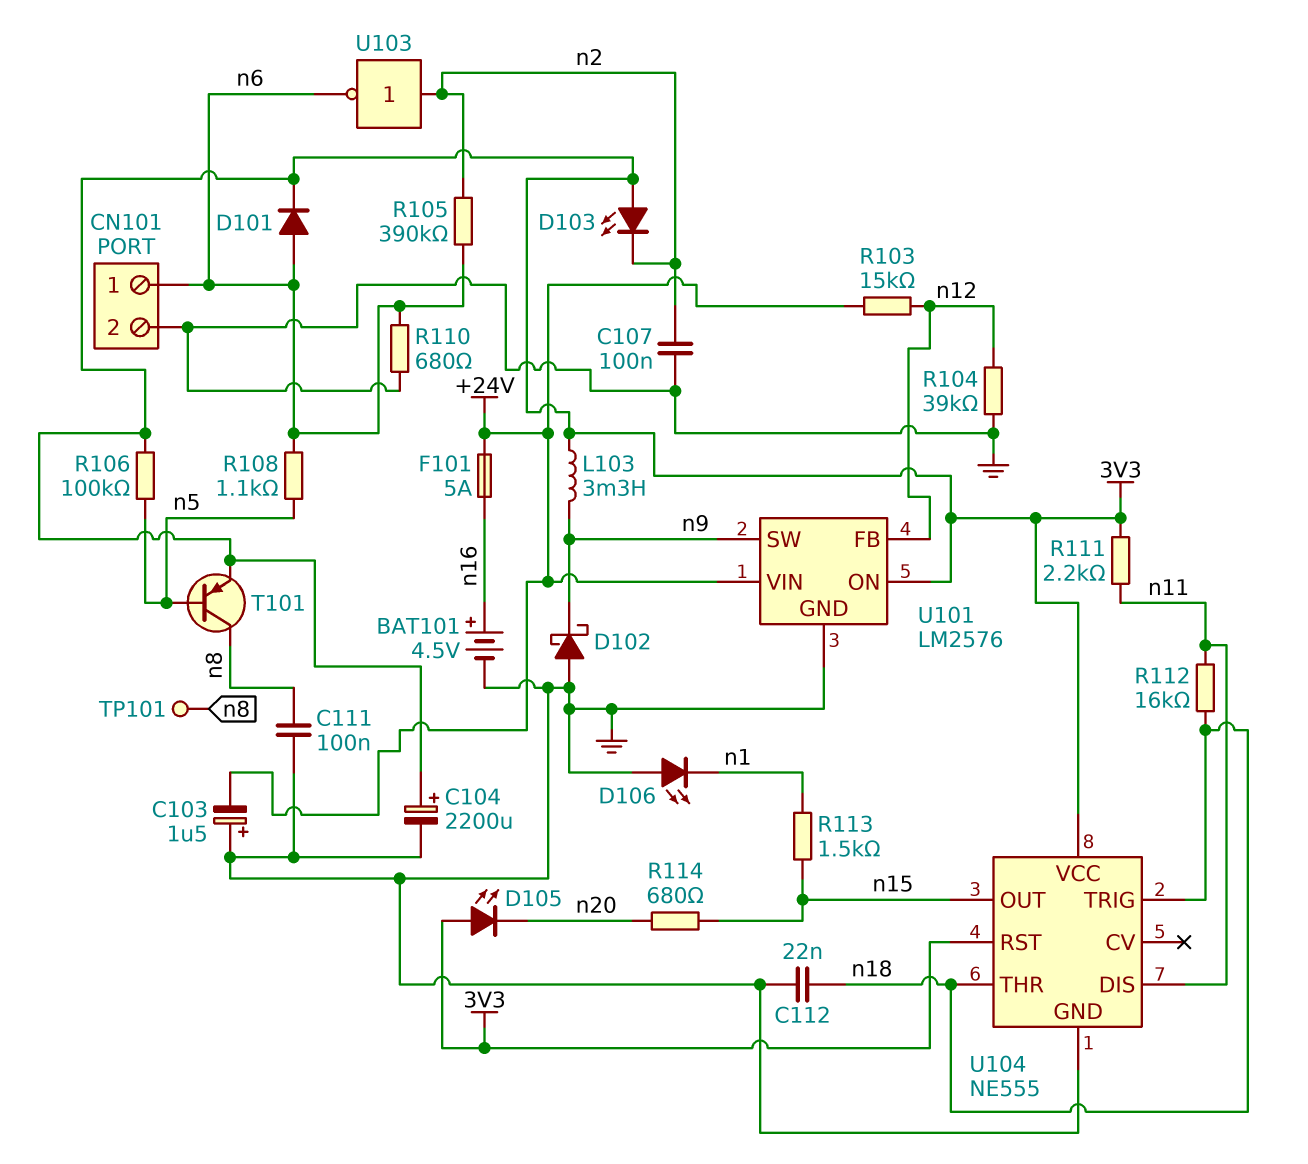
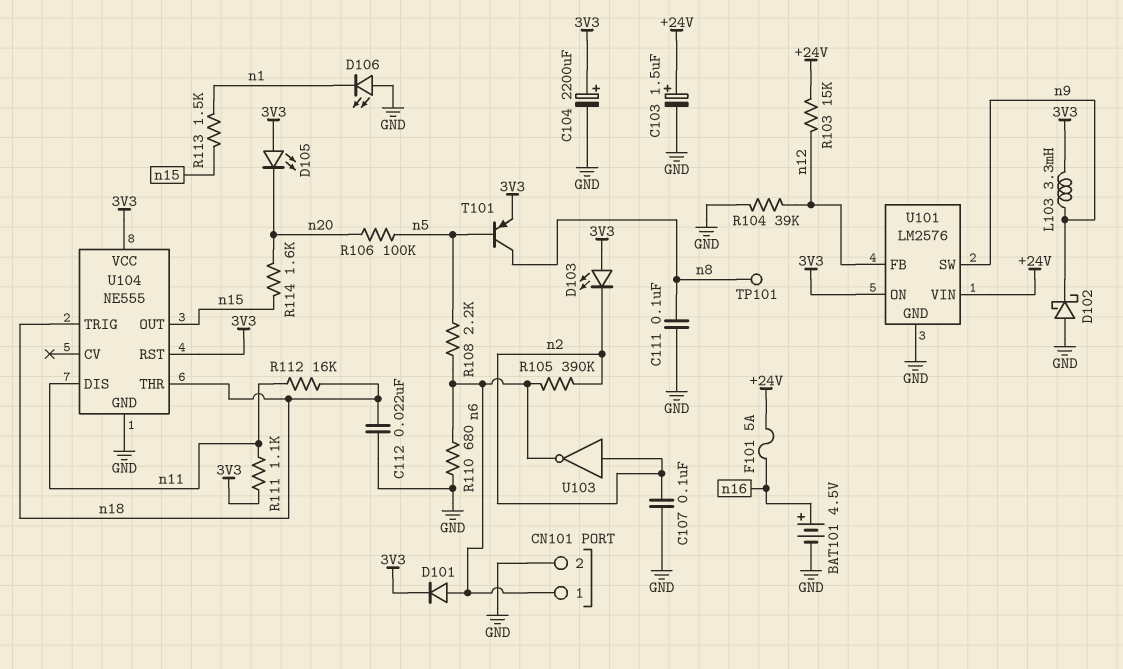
C103: 1.5uF (plus GND, minus +24V) -> 1.5uF (plus +24V, minus GND)
R106: 100k (3V3, n5) -> 100k (n5, n20)
R108: 1.1k (n5, n6) -> 2.2k (n5, n6)
R111: 2.2k (3V3, n11) -> 1.1k (3V3, n11)
R114: 680 (n15, n20) -> 1.6k (n15, n20)

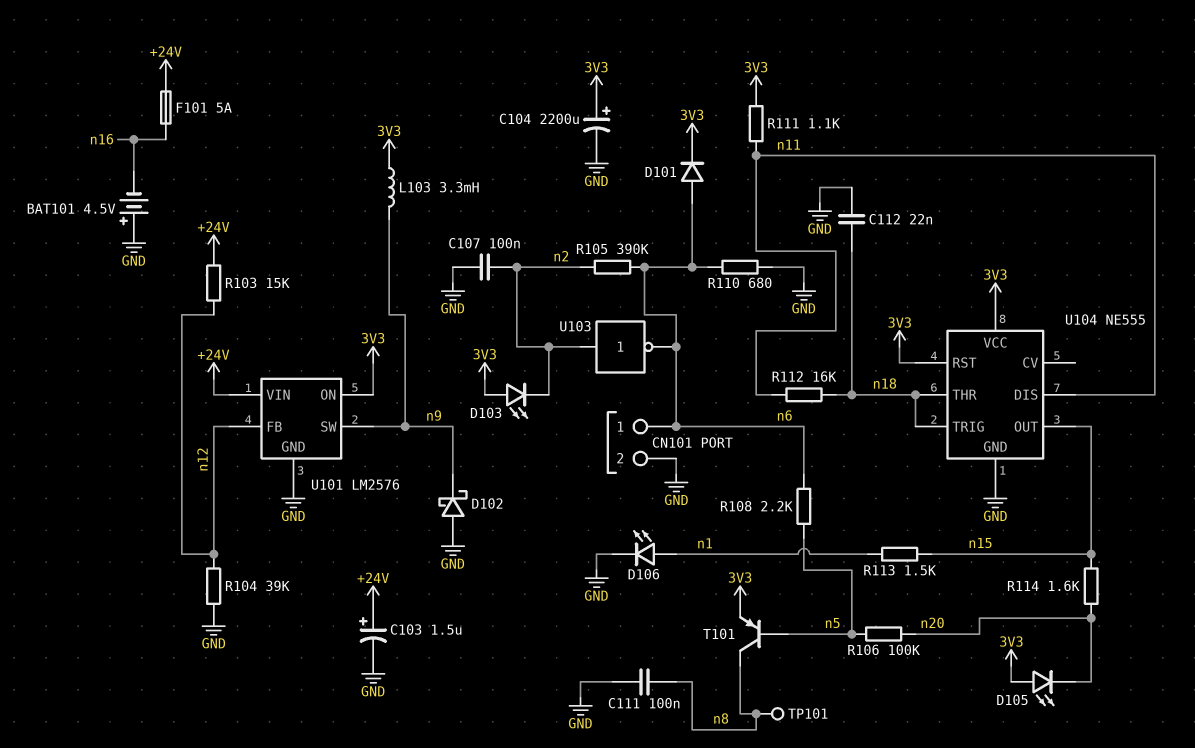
BAT101: 4.5V (plus n16, minus GND) -> 4.5V (plus GND, minus n16)
D106: LED (A GND, K n1) -> LED (A n1, K GND)

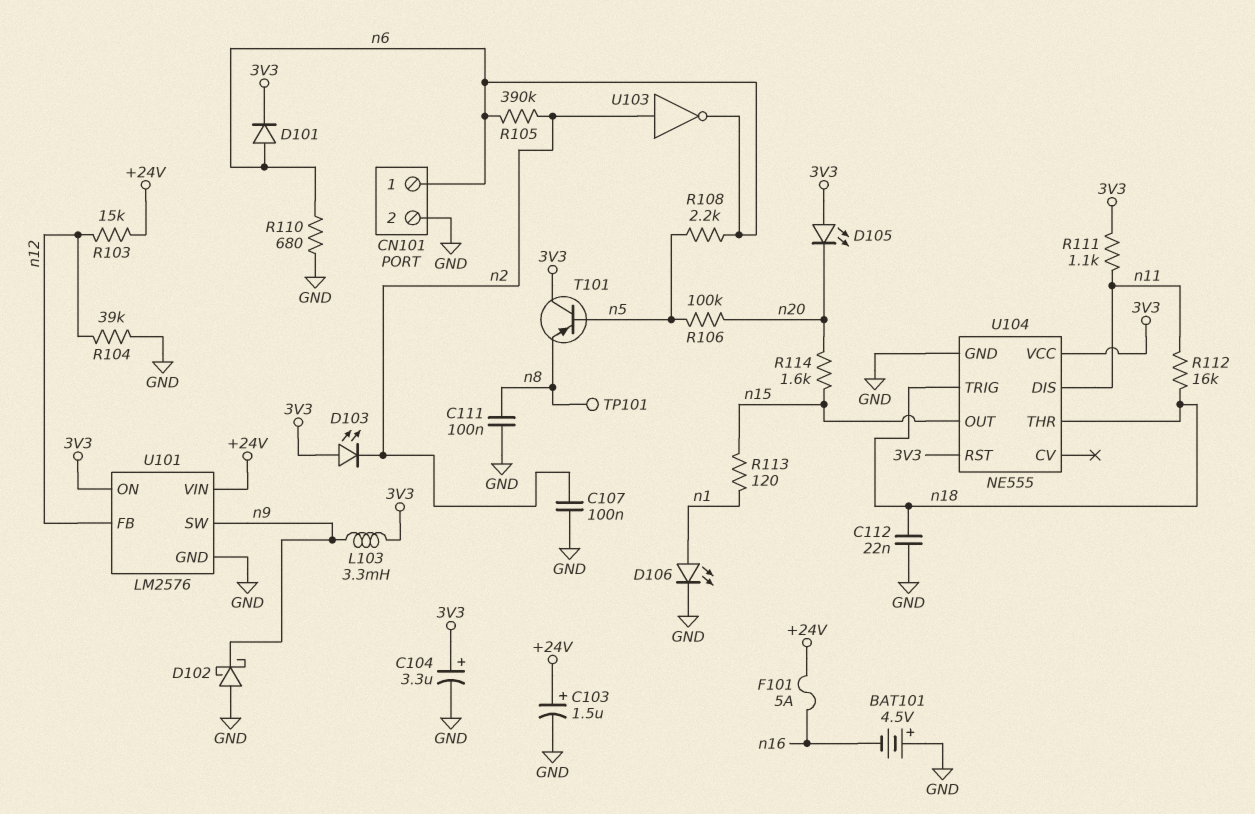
C104: 2200uF (plus 3V3, minus GND) -> 3.3uF (plus 3V3, minus GND)
R113: 1.5k (n1, n15) -> 120 (n1, n15)
T101: PNP (B n5, C n8, E 3V3) -> PNP (B n5, C 3V3, E n8)

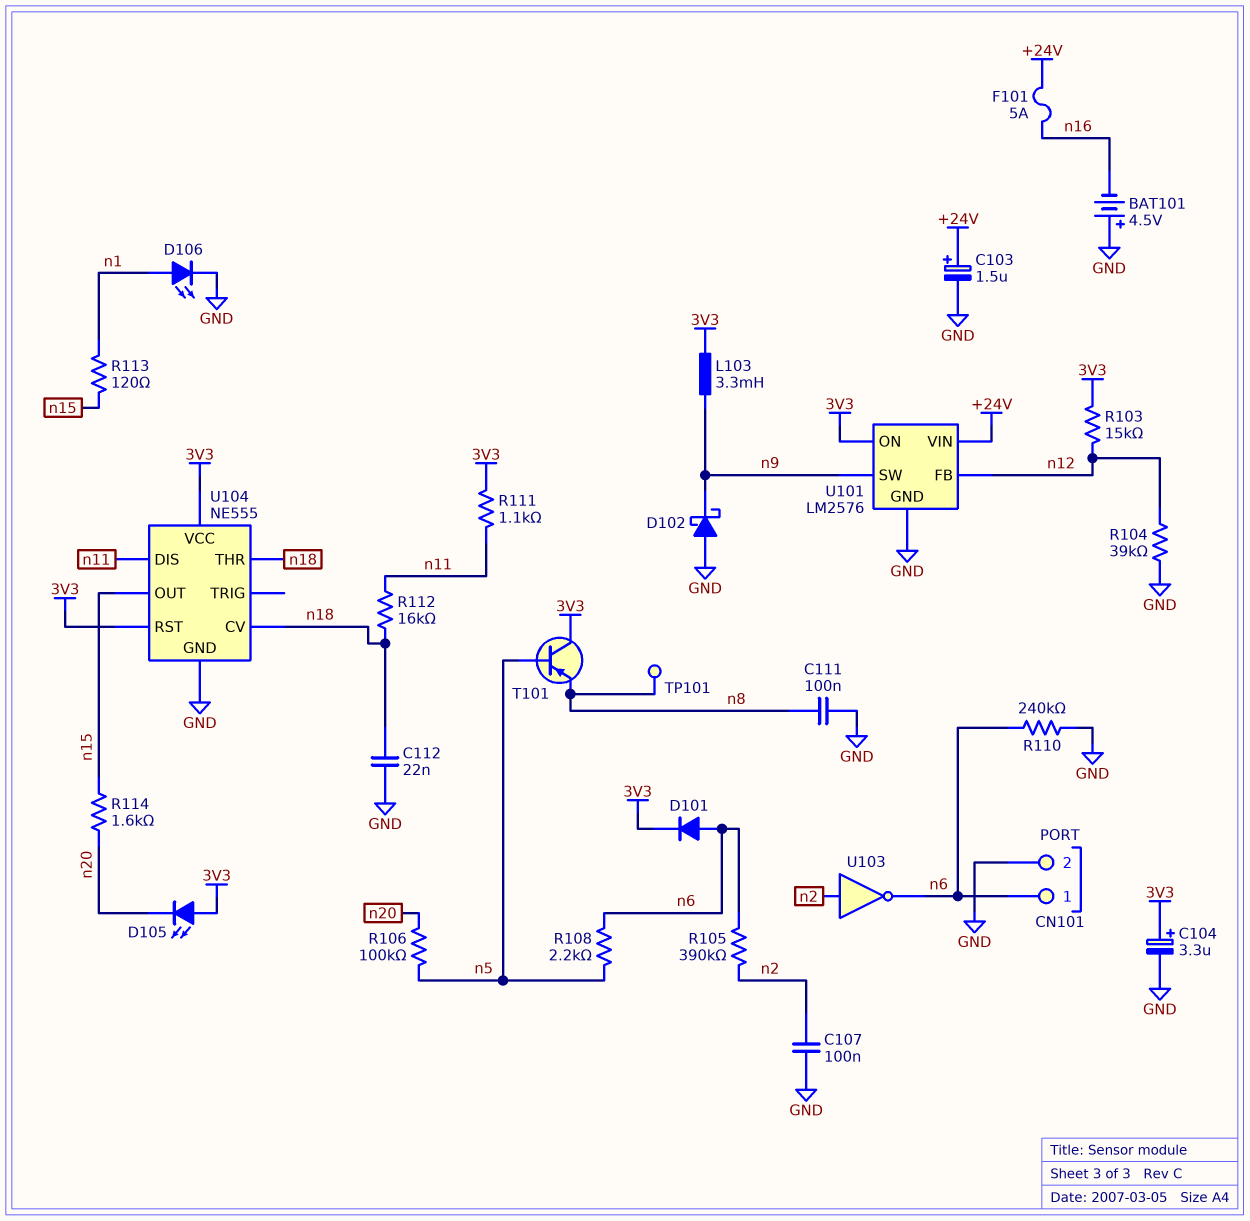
D103: LED (A 3V3, K n2) -> none
R103: 15k (+24V, n12) -> 15k (3V3, n12)
R110: 680 (GND, n6) -> 240k (GND, n6)
U104 pin CV: none -> n18
U104 pin TRIG: n18 -> none

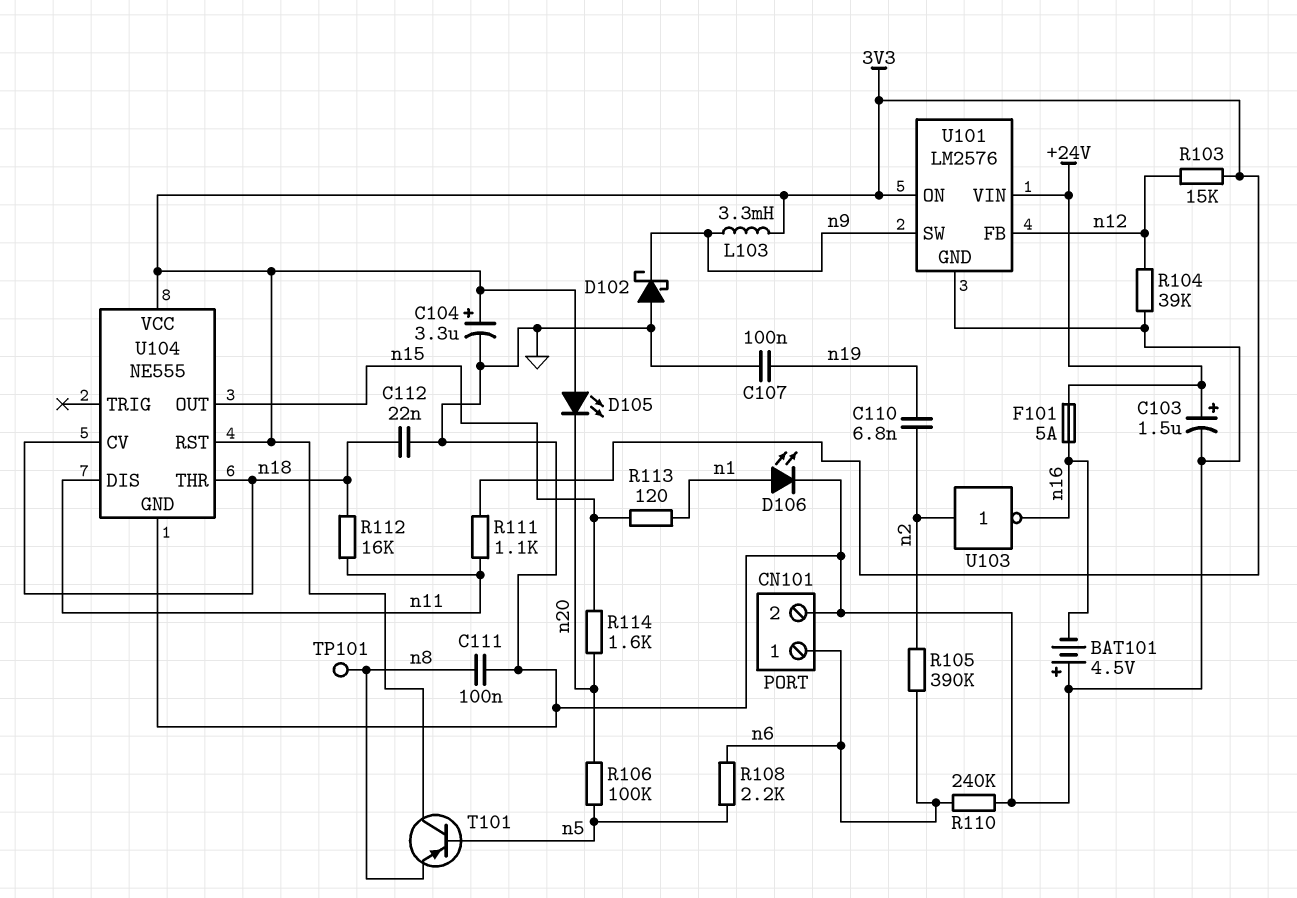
C107: 100nF (GND, n2) -> 100nF (GND, n19)
C110: none -> 6.8nF (n2, n19)
D101: diode (A n6, K 3V3) -> none
U103: NOT (in n2, out n6) -> NOT (in n2, out n16)

